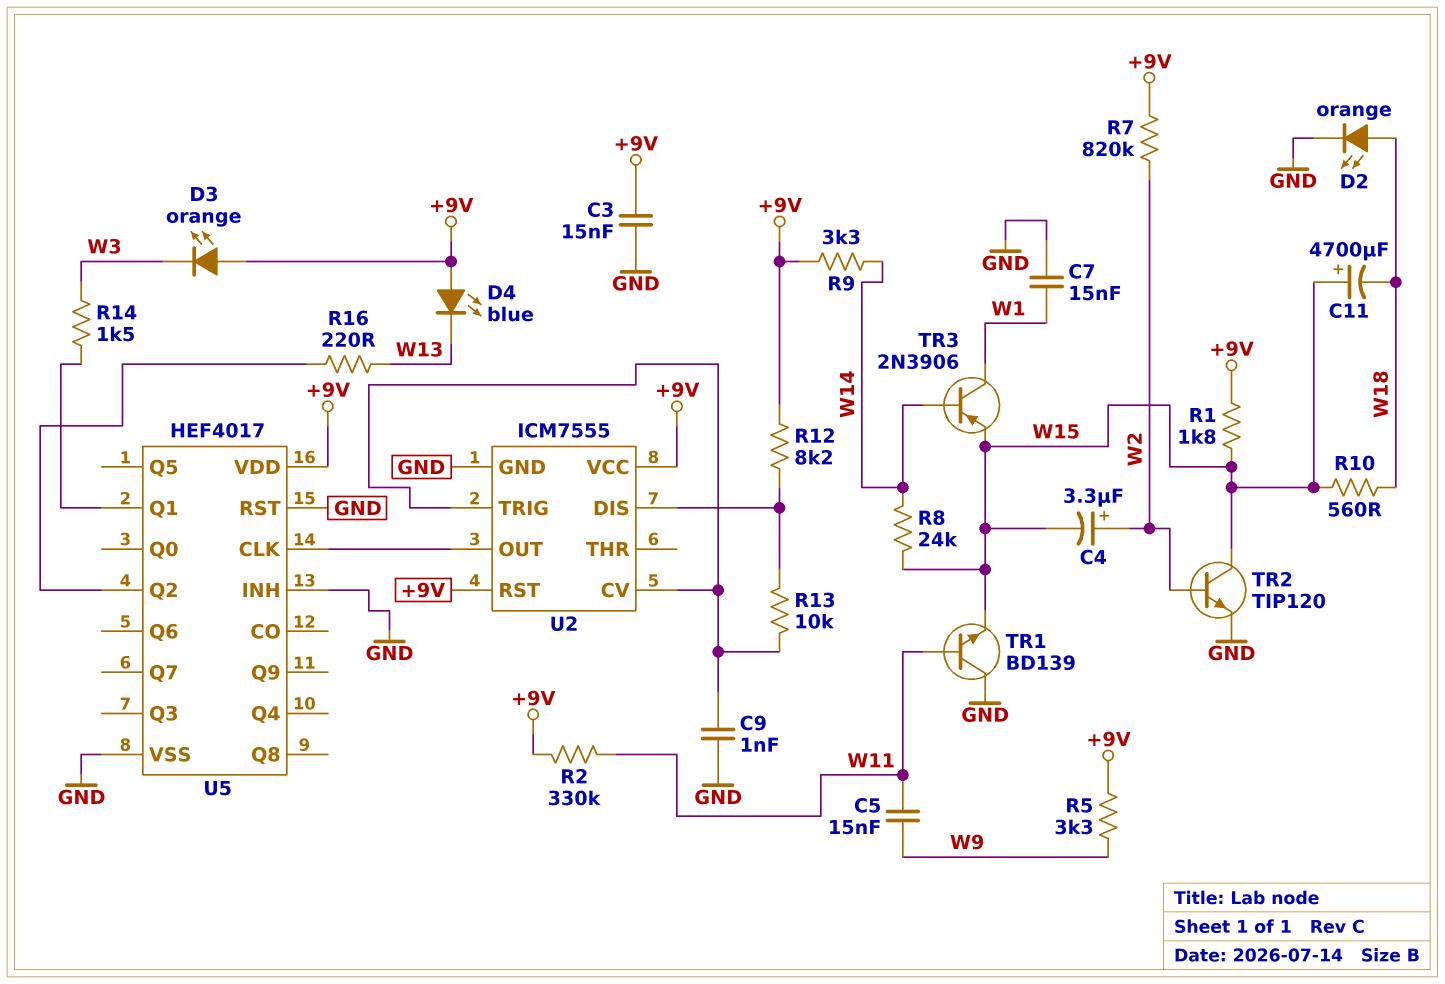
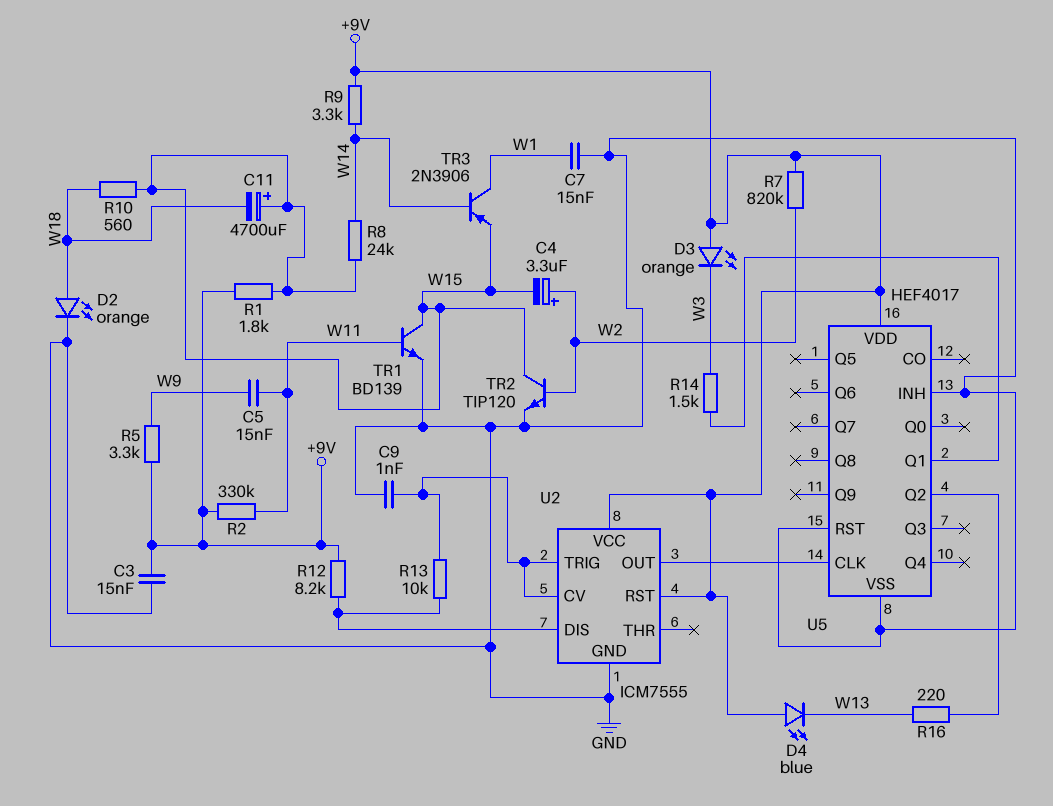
TR1: NPN BD139 (B W11, C GND, E W15) -> NPN BD139 (B W11, C W15, E GND)

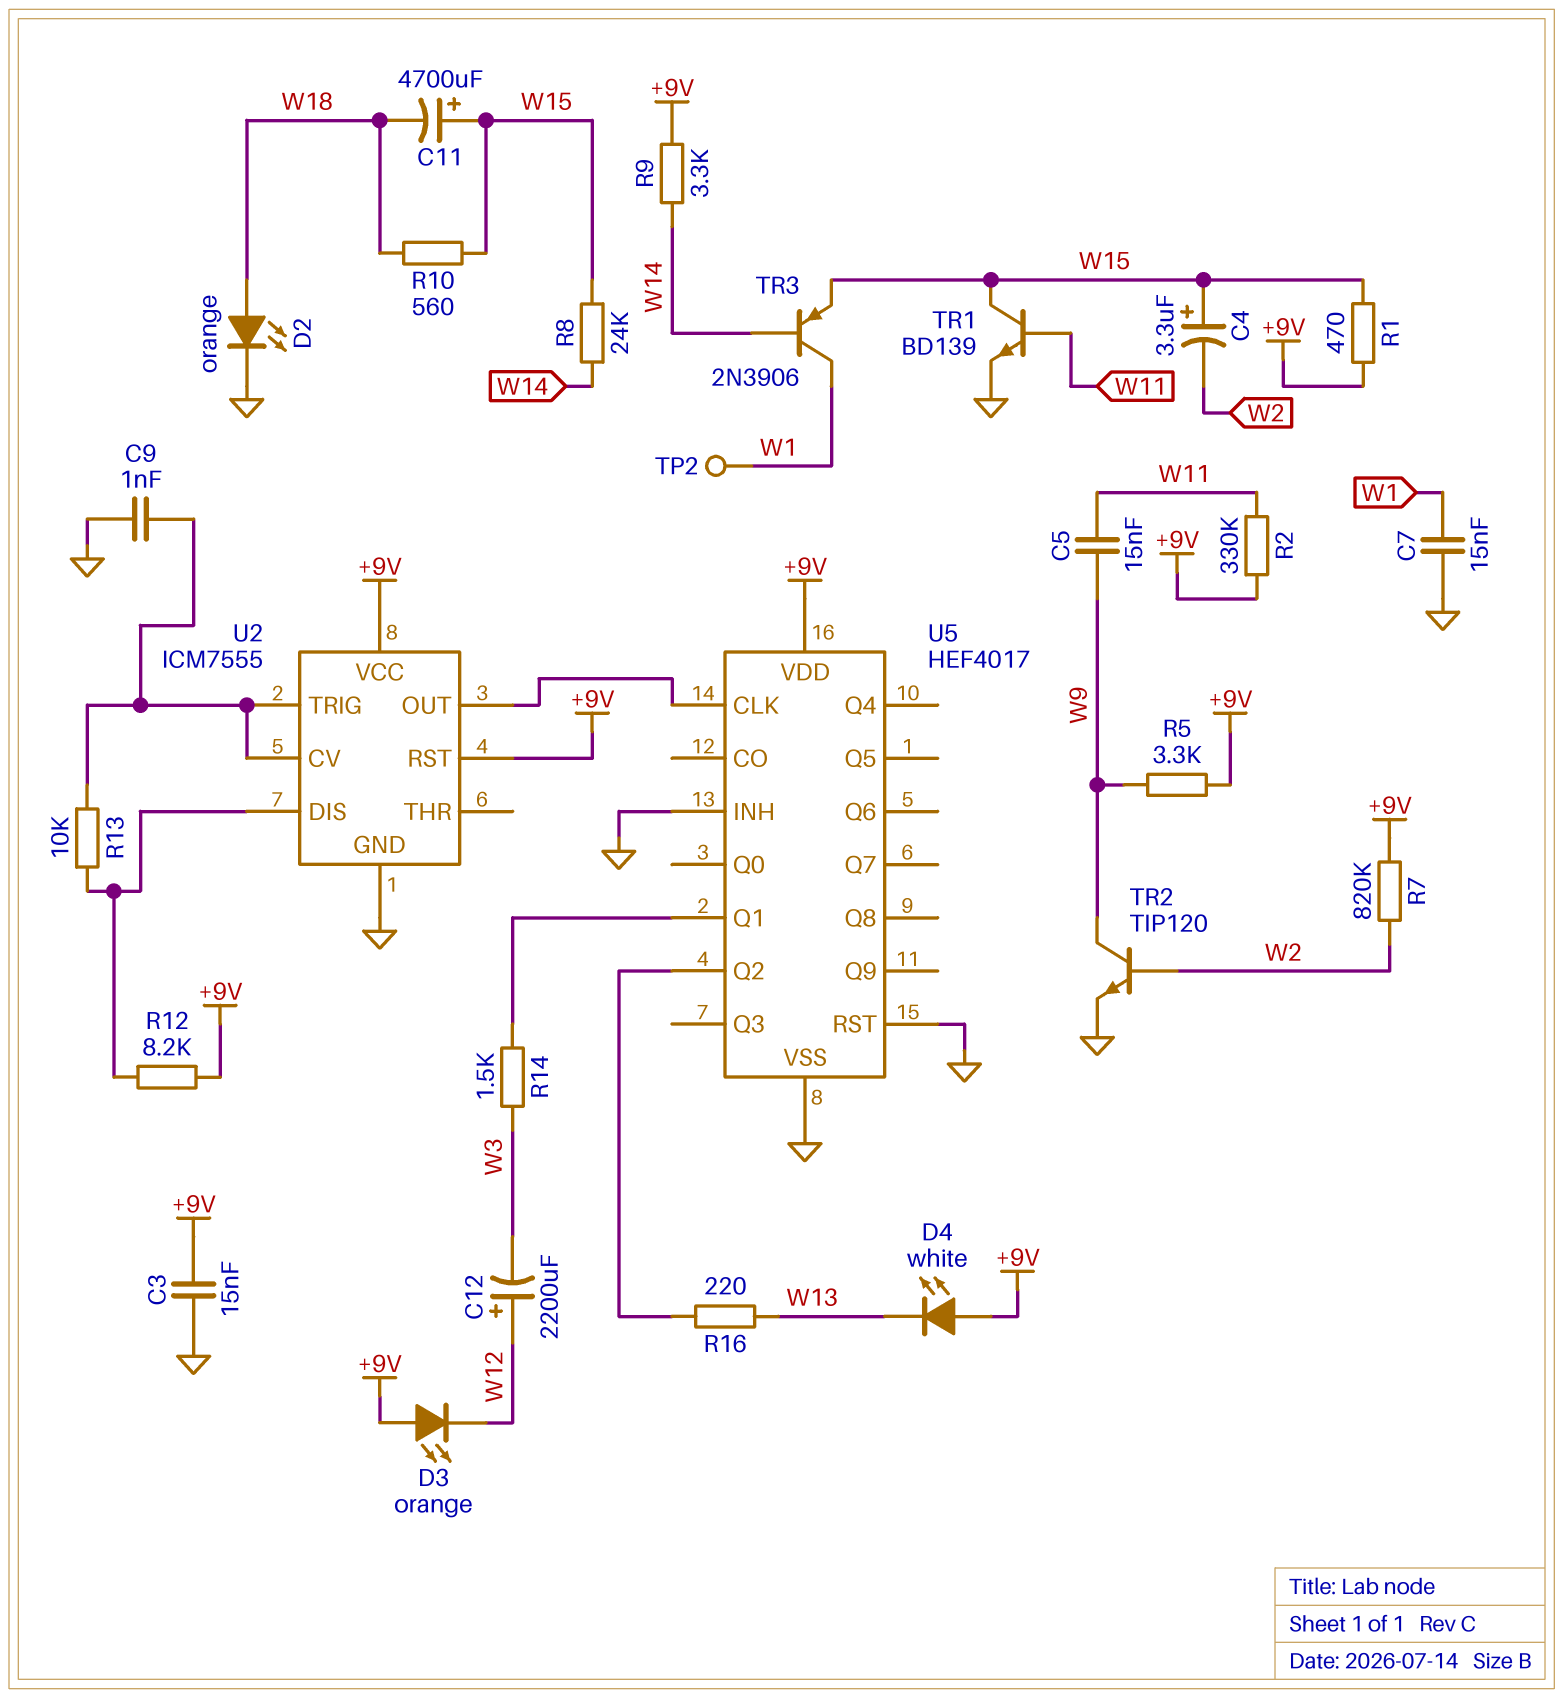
C4: 3.3uF (plus W2, minus W15) -> 3.3uF (plus W15, minus W2)
C12: none -> 2200uF (plus W12, minus W3)
D3: LED orange (A +9V, K W3) -> LED orange (A +9V, K W12)
D4: LED blue (A +9V, K W13) -> LED white (A +9V, K W13)
R1: 1.8k (+9V, W15) -> 470 (+9V, W15)
TP2: none -> test point (W1)
TR2: NPN TIP120 (B W2, C W15, E GND) -> NPN TIP120 (B W2, C W9, E GND)

